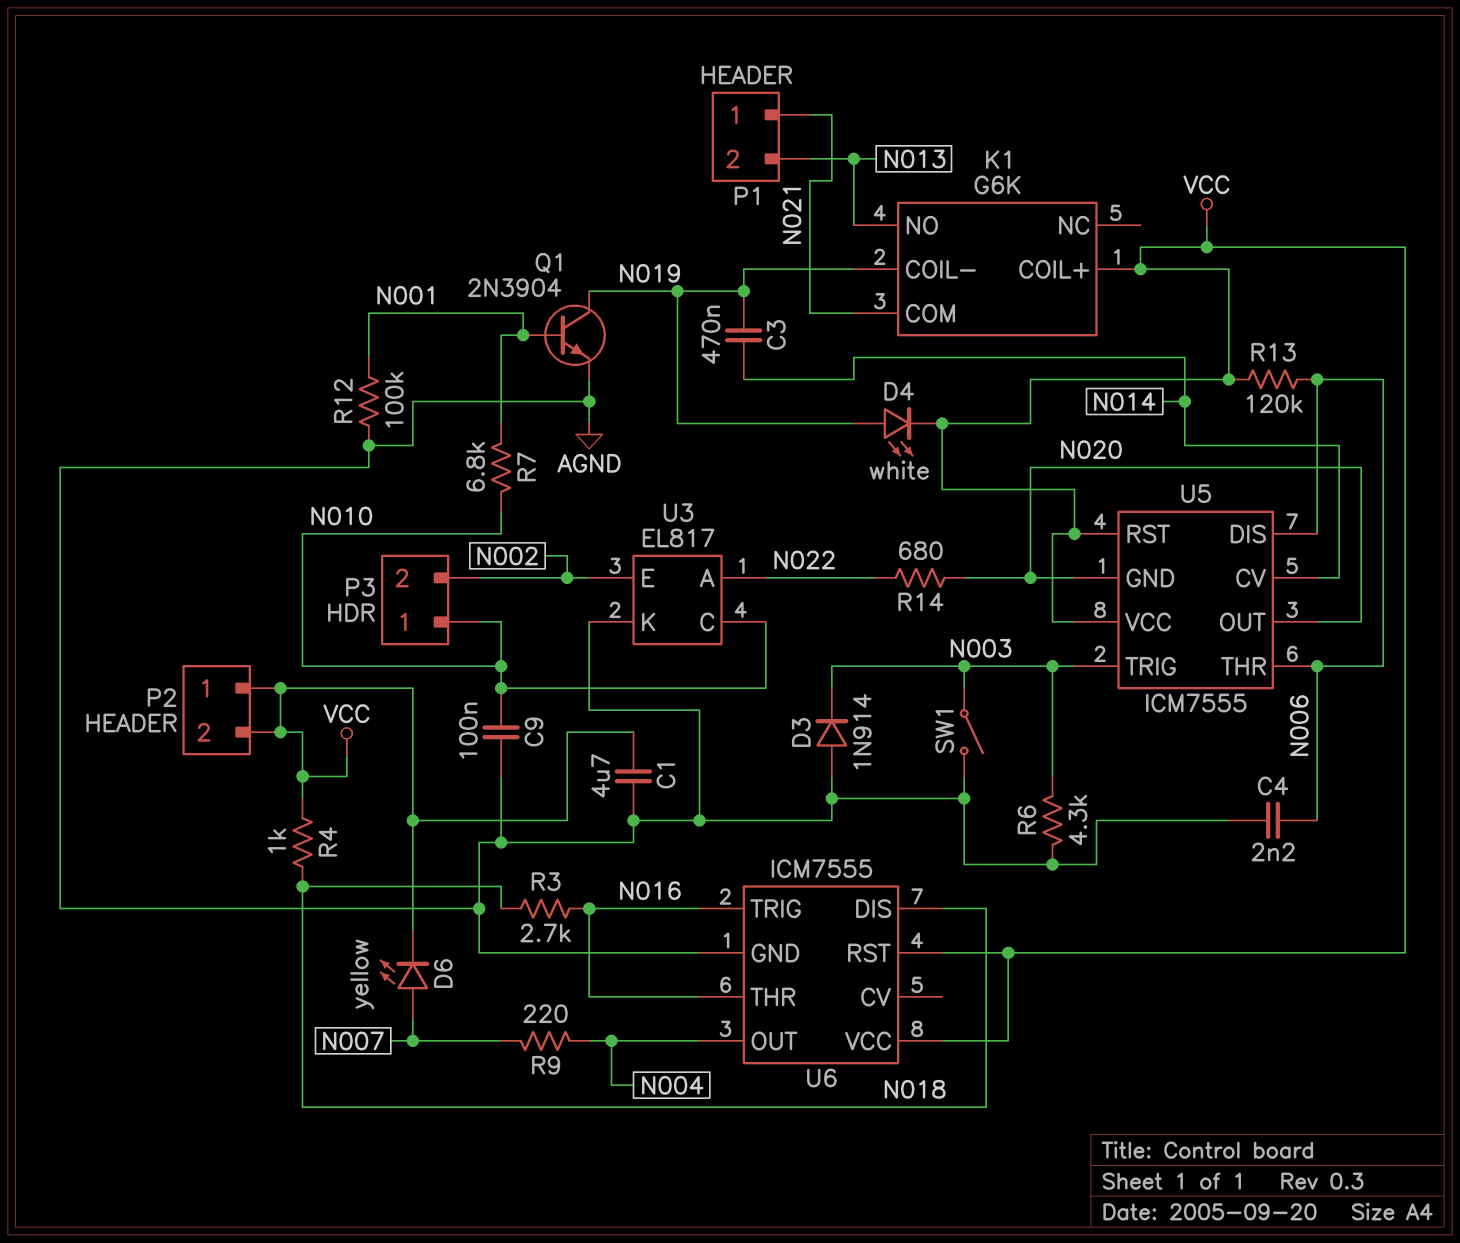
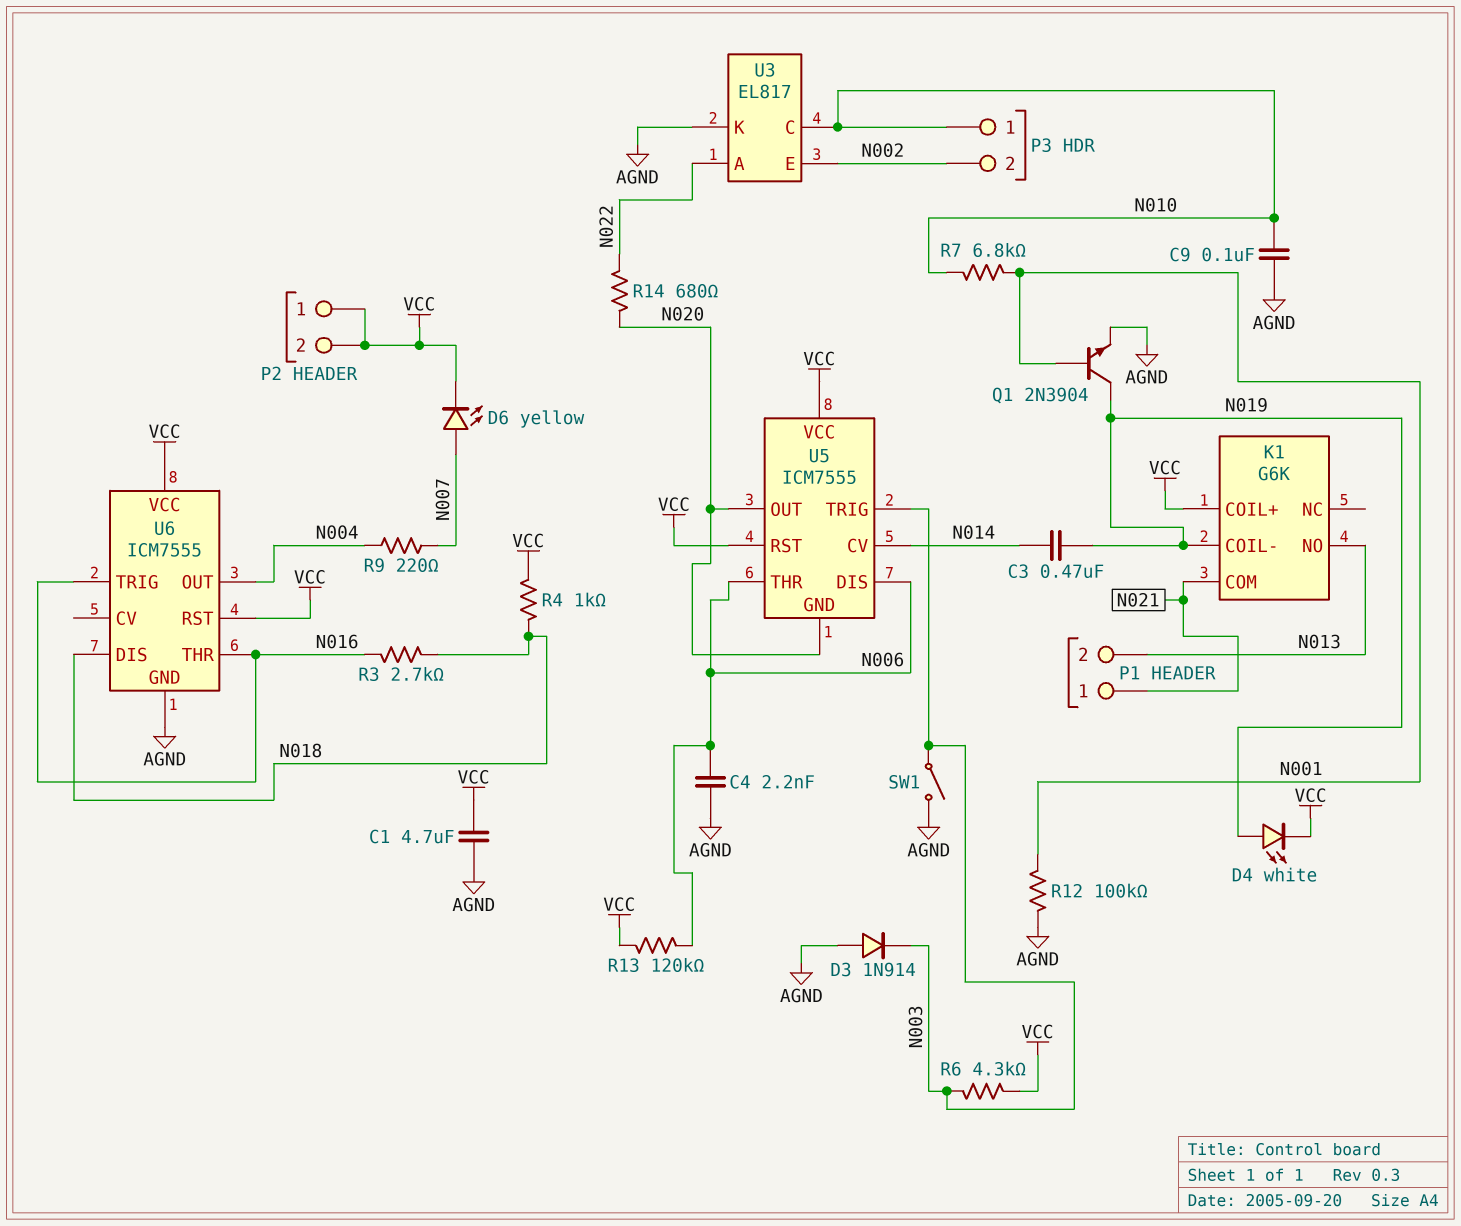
R6: 4.3k (AGND, N003) -> 4.3k (N003, VCC)

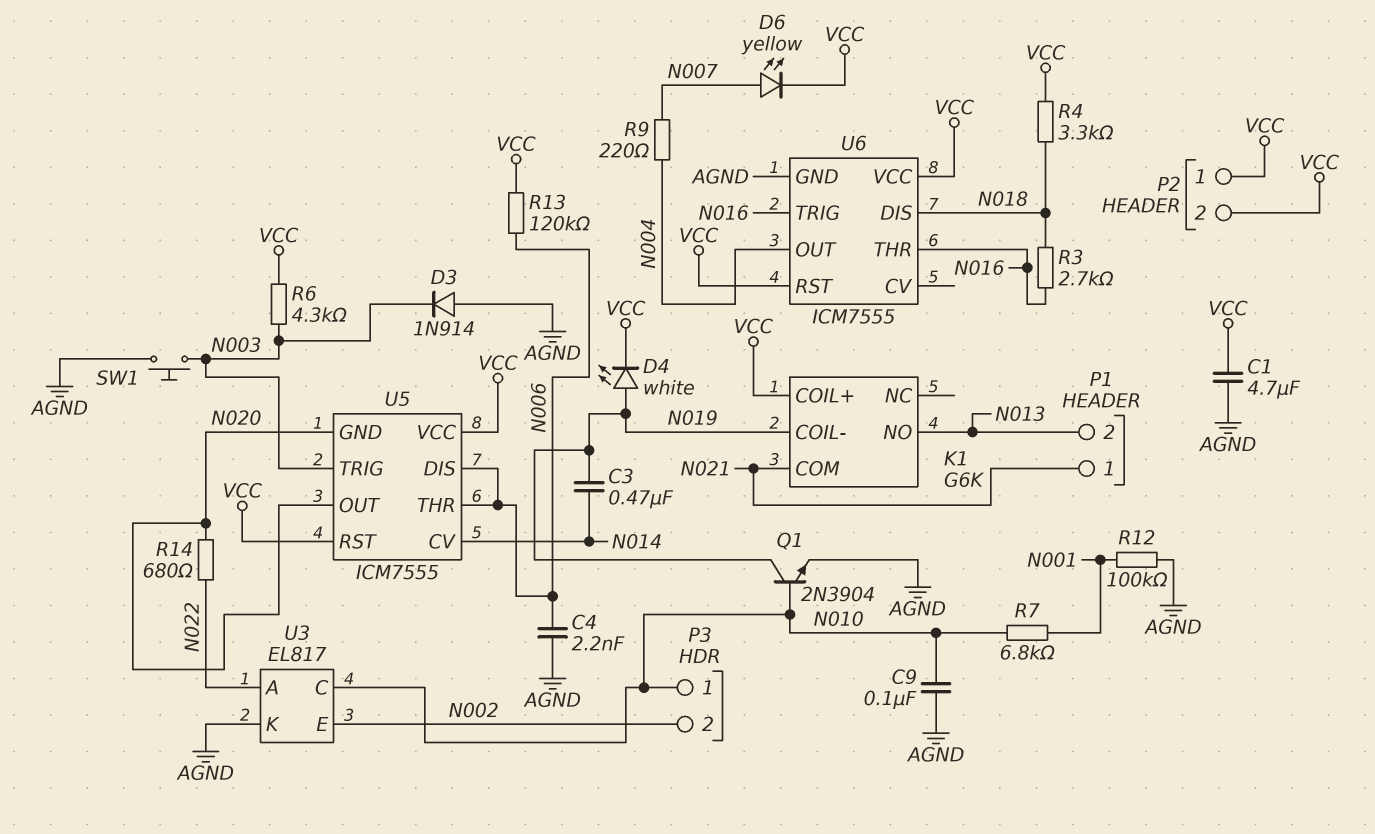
Q1: NPN 2N3904 (B N001, C N019, E AGND) -> NPN 2N3904 (B N010, C N019, E AGND)
R4: 1k (N018, VCC) -> 3.3k (N018, VCC)
SW1: switch (AGND, N003) -> button (AGND, N003)

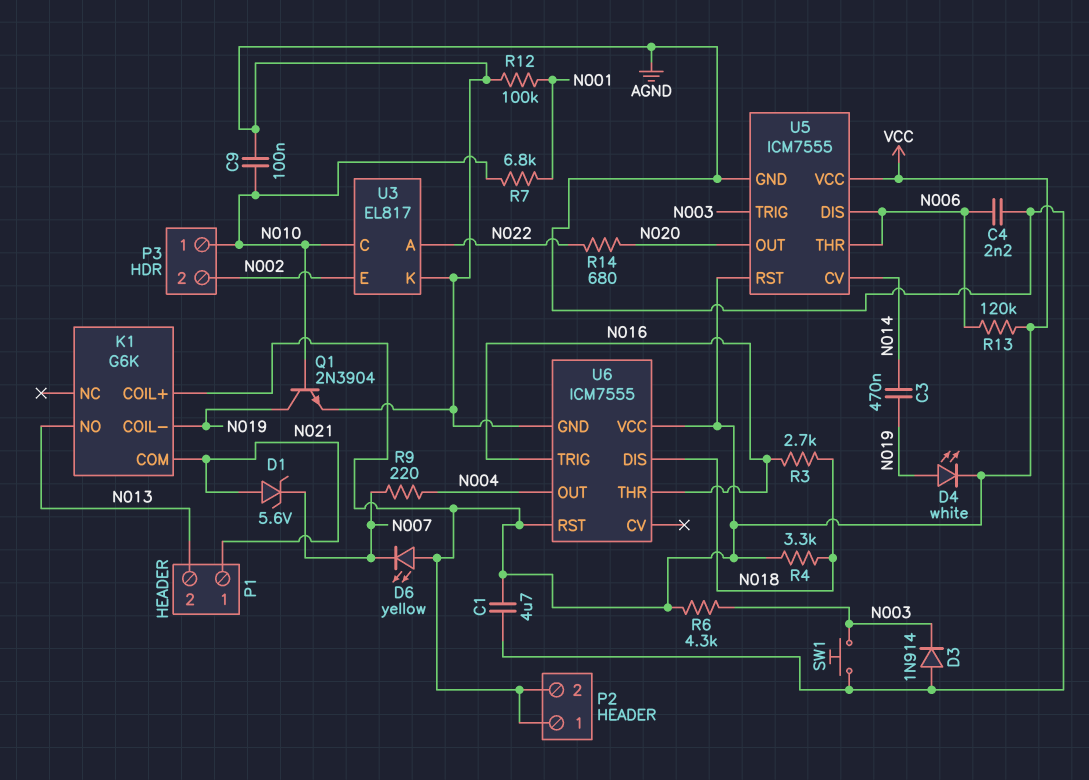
D1: none -> zener 5.6V (A N021, K N007)
D6: LED yellow (A N007, K VCC) -> LED yellow (A VCC, K N007)
U5 pin GND: N020 -> AGND

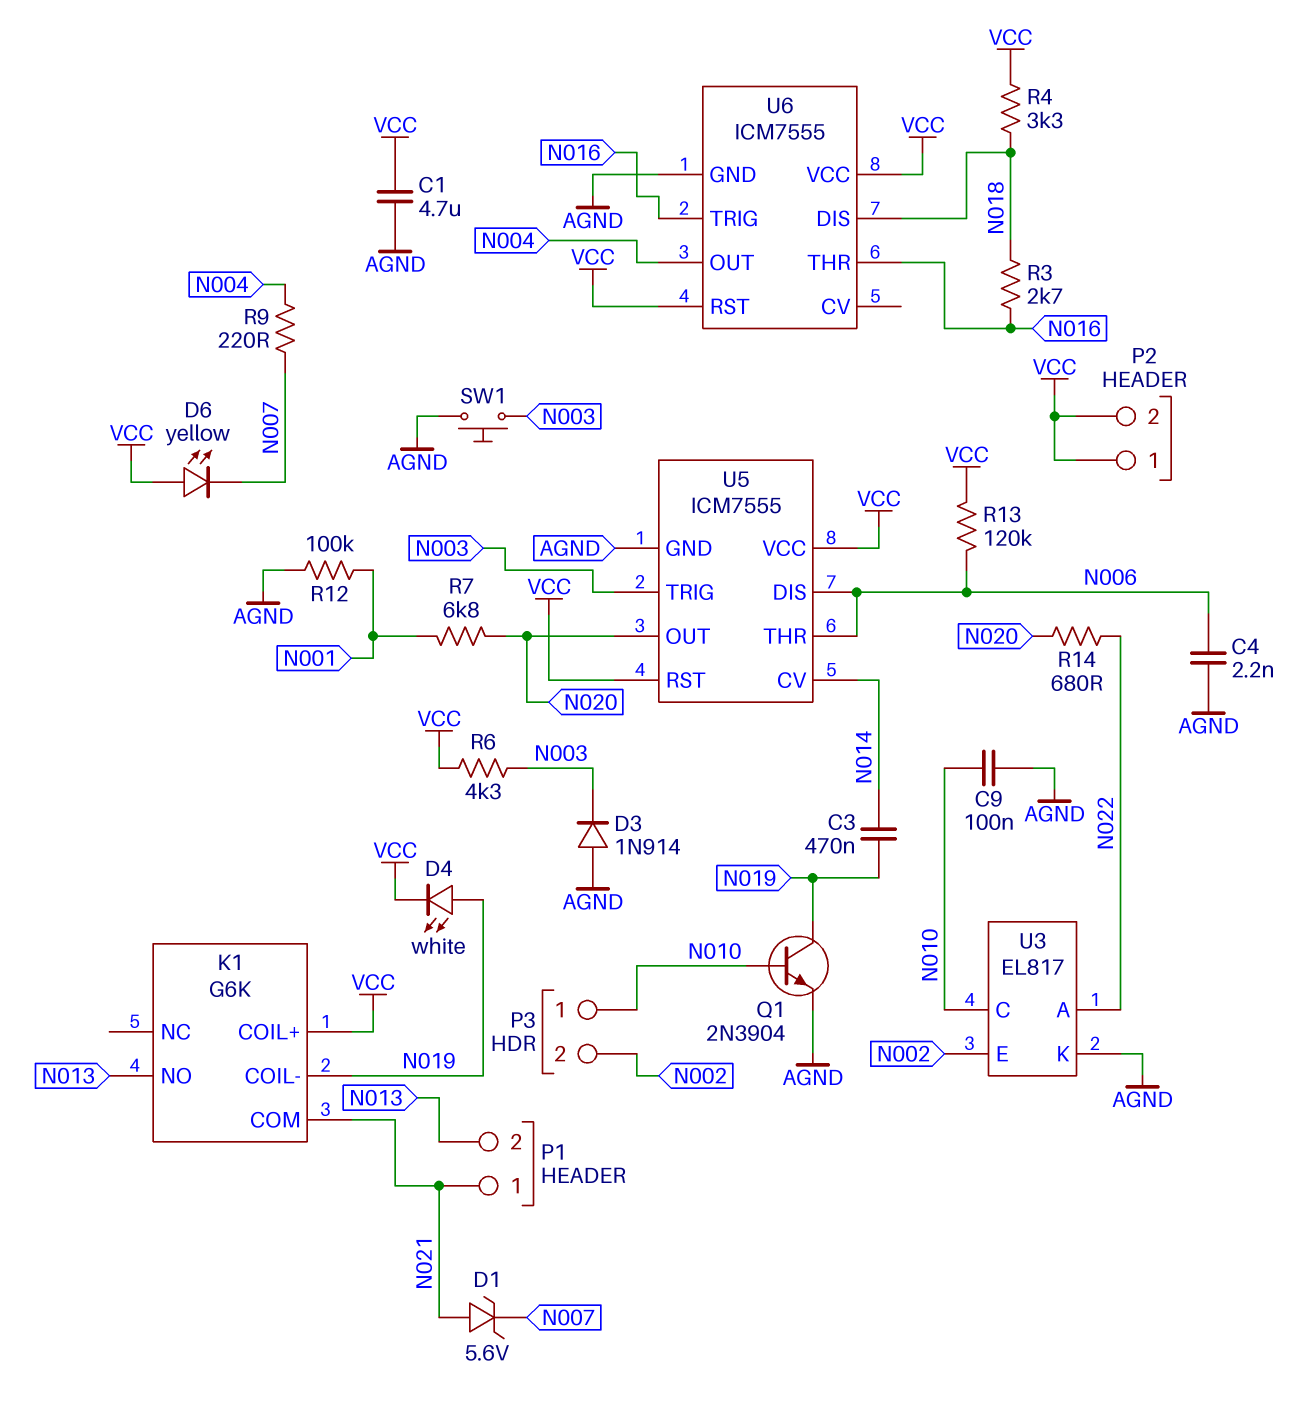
R7: 6.8k (N001, N010) -> 6.8k (N001, N020)

